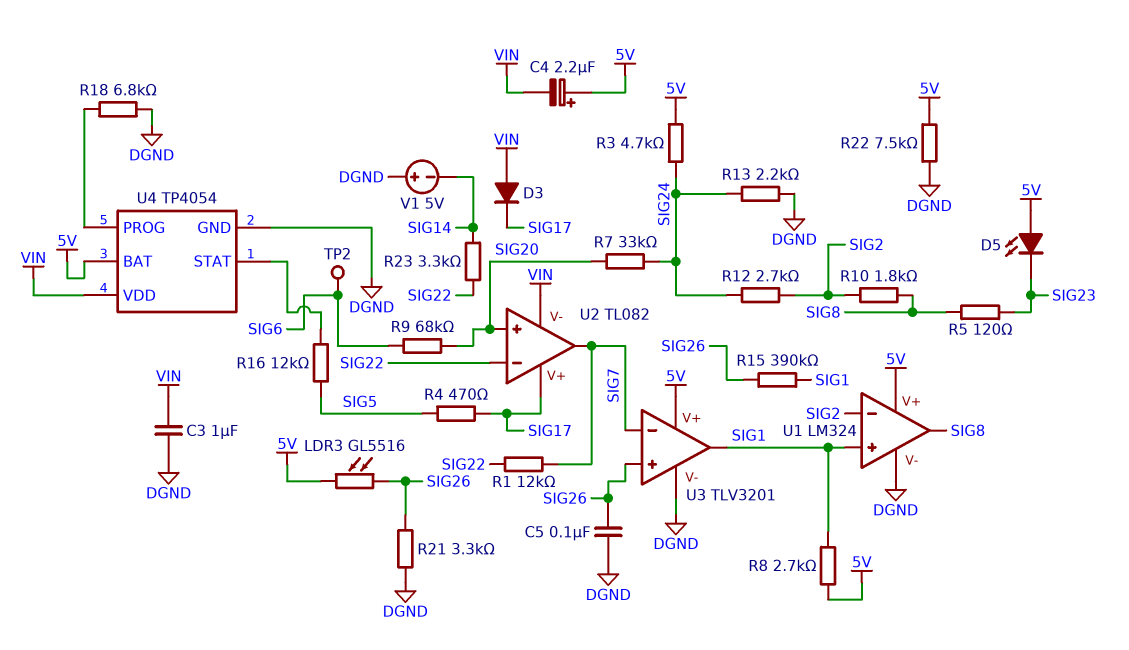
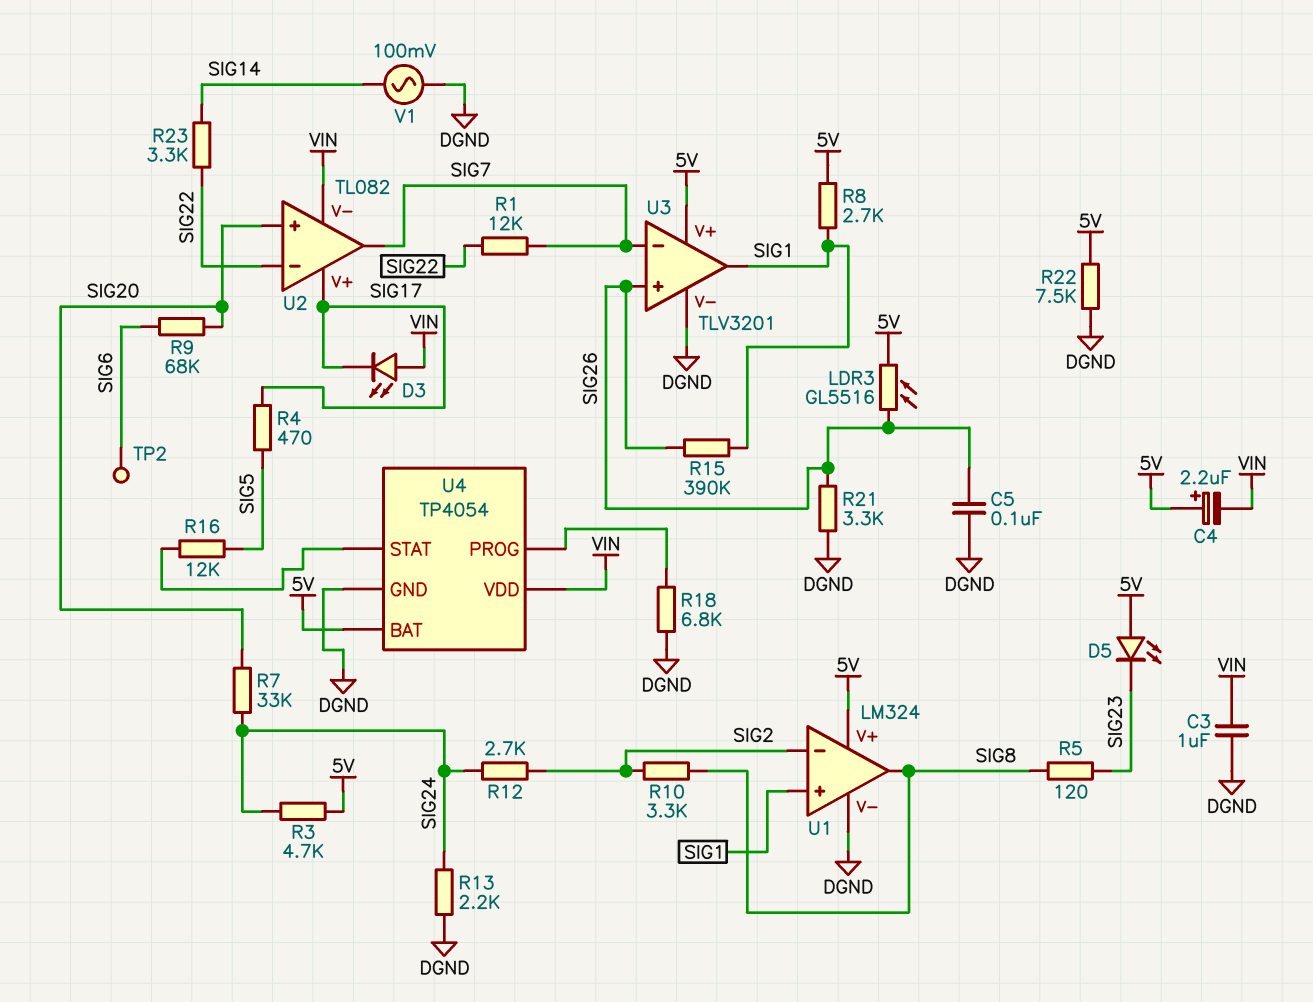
D3: diode (A VIN, K SIG17) -> LED (A VIN, K SIG17)
R10: 1.8k (SIG2, SIG8) -> 3.3k (SIG2, SIG8)
V1: 5V (plus DGND, minus SIG14) -> AC 100mV (DGND, SIG14)

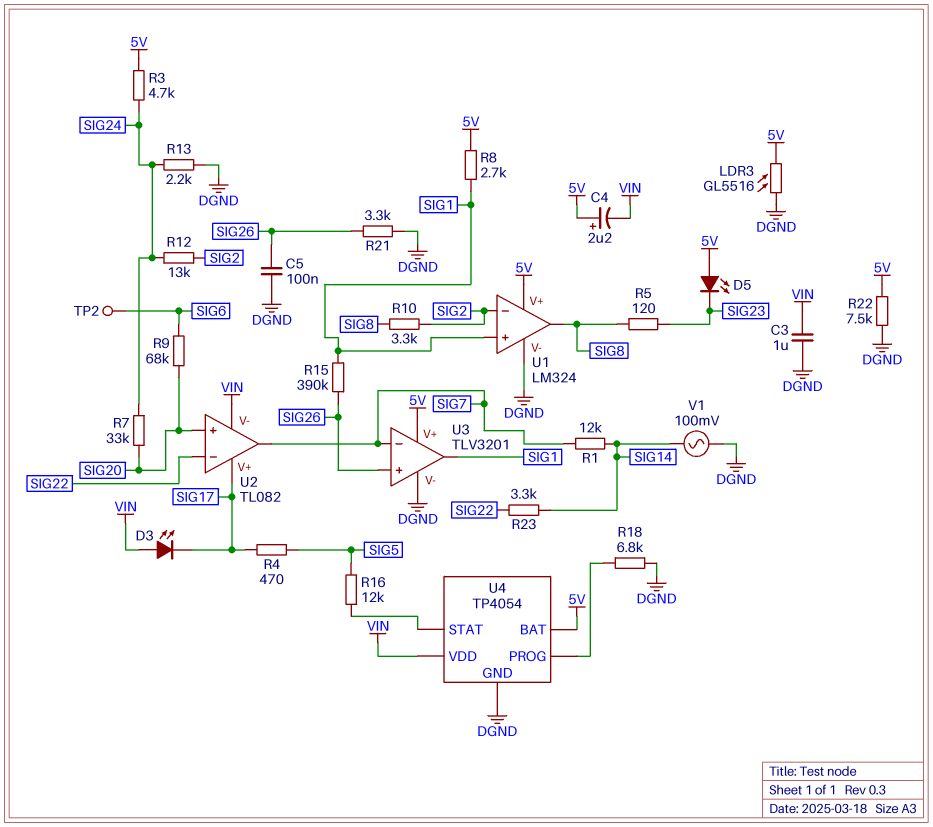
LDR3: GL5516 (5V, SIG26) -> GL5516 (5V, DGND)
R1: 12k (SIG7, SIG22) -> 12k (SIG7, SIG14)
R12: 2.7k (SIG2, SIG24) -> 13k (SIG2, SIG24)

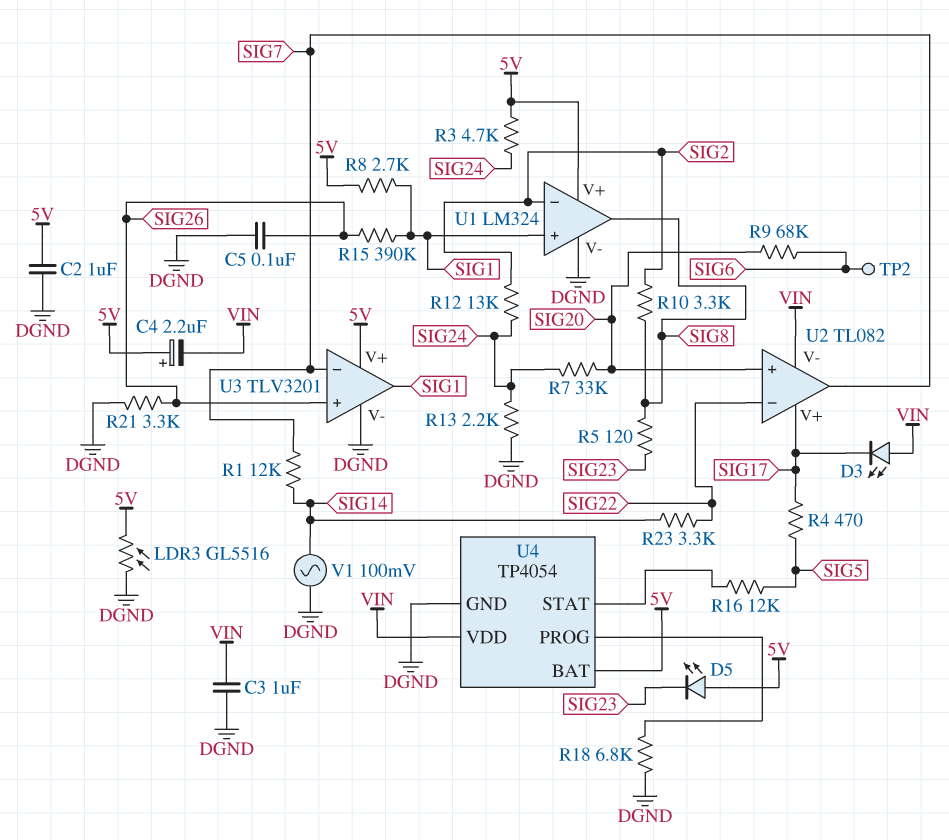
C2: none -> 1uF (5V, DGND)
R22: 7.5k (5V, DGND) -> none

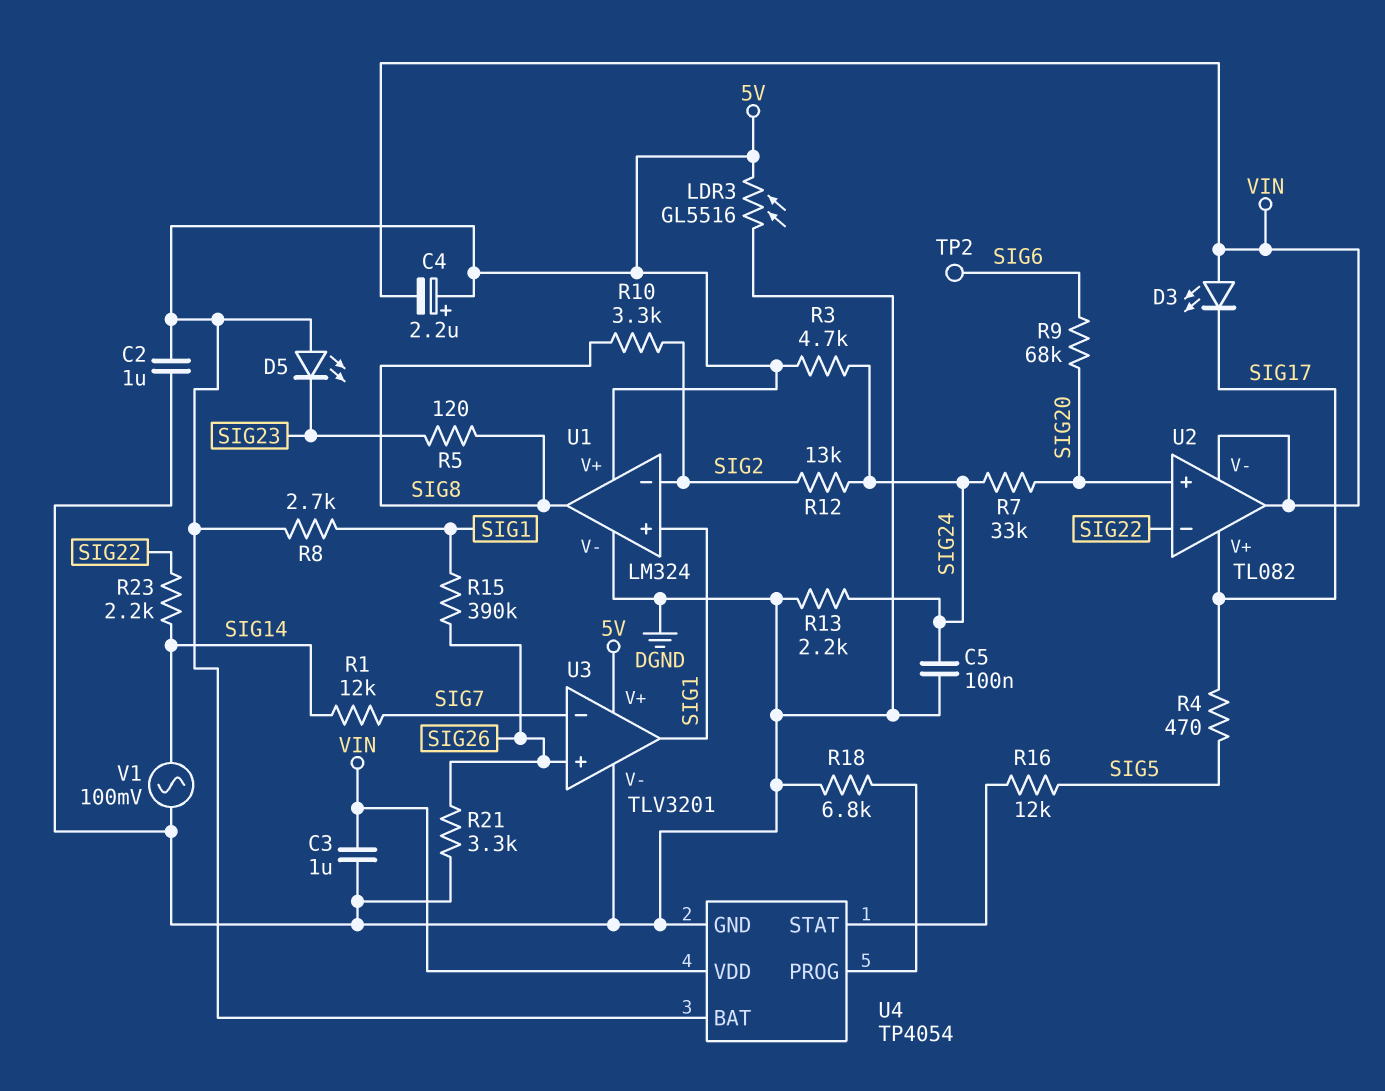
C5: 100nF (DGND, SIG26) -> 100nF (DGND, SIG24)
R23: 3.3k (SIG14, SIG22) -> 2.2k (SIG14, SIG22)
U2 pin out: SIG7 -> VIN

